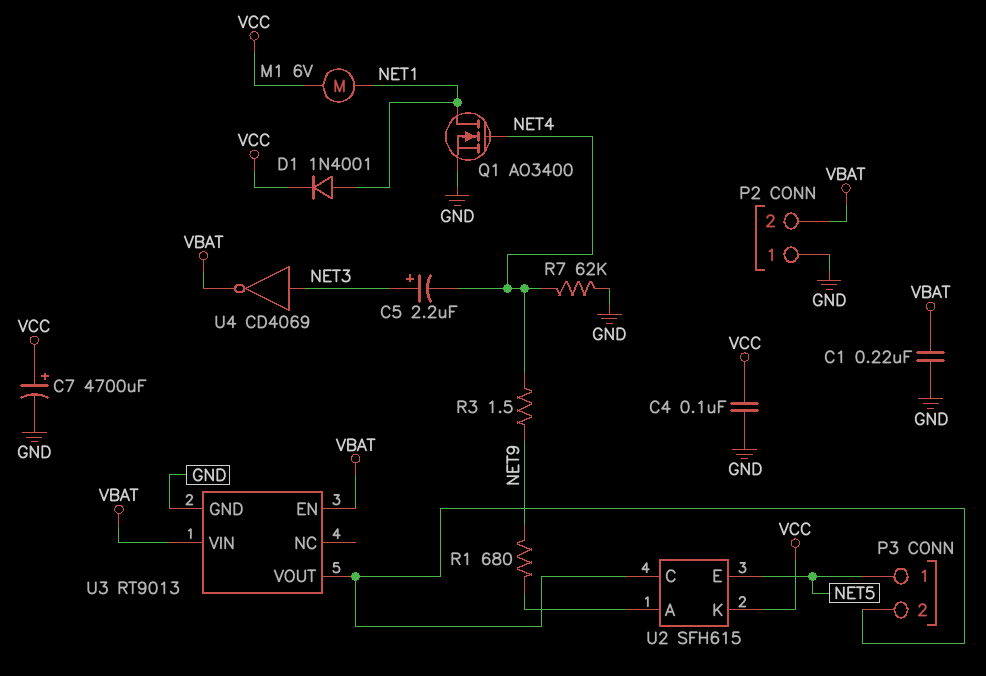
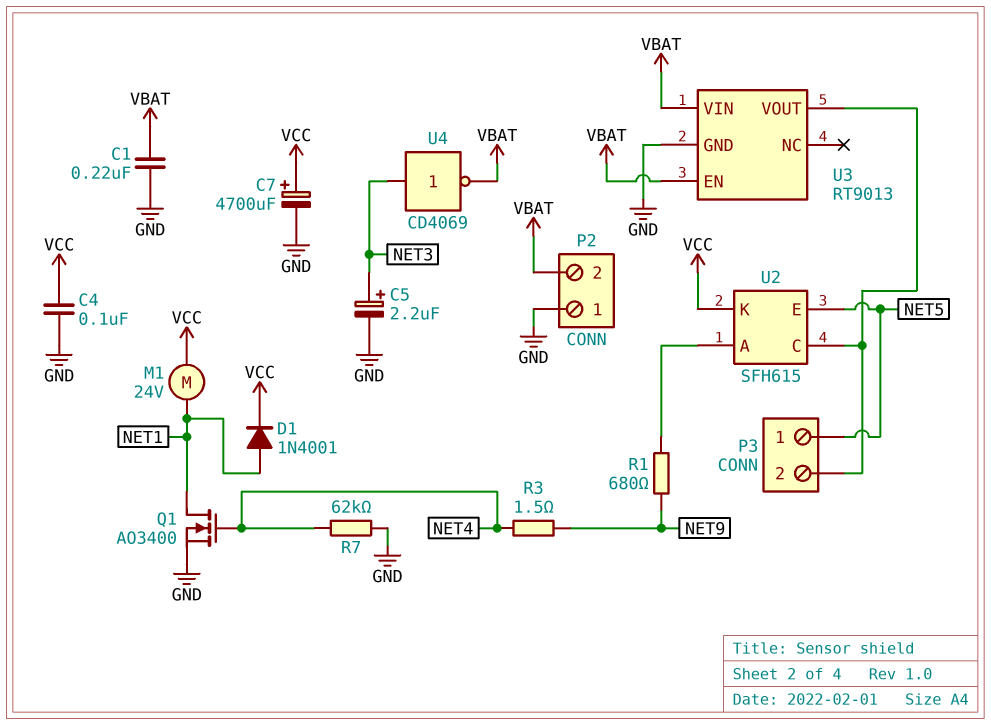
C5: 2.2uF (plus NET3, minus NET4) -> 2.2uF (plus NET3, minus GND)
M1: motor 6V (NET1, VCC) -> motor 24V (NET1, VCC)

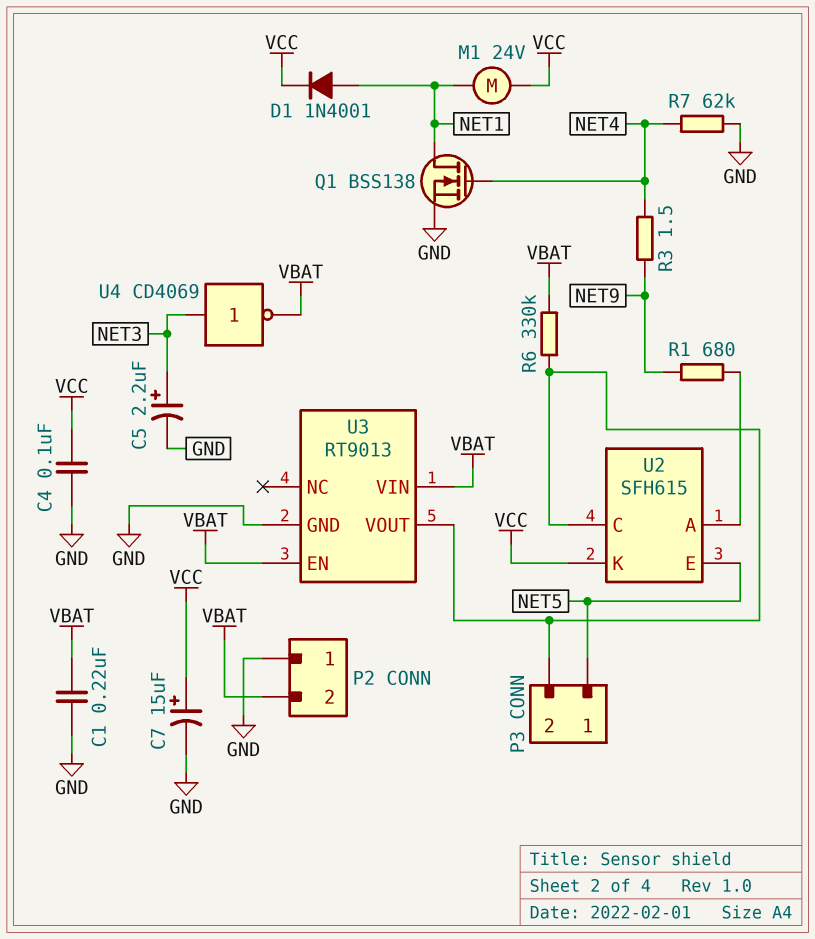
C7: 4700uF (plus VCC, minus GND) -> 15uF (plus VCC, minus GND)
Q1: NMOS AO3400 (G NET4, D NET1, S GND) -> NMOS BSS138 (G NET4, D NET1, S GND)
R6: none -> 330k (P3/2, VBAT)

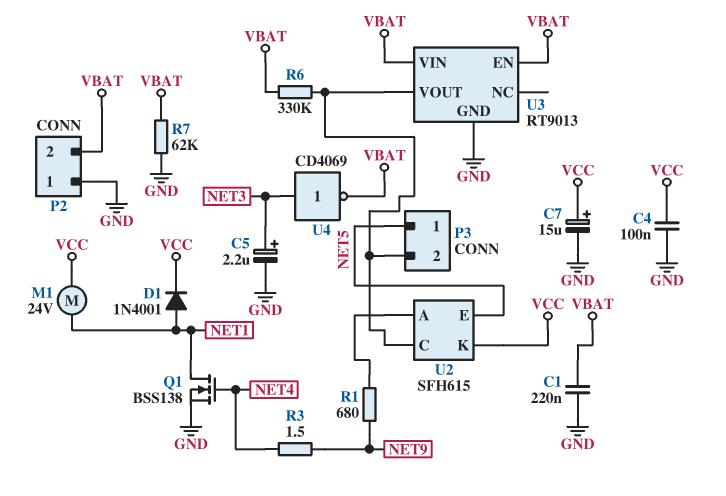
R7: 62k (GND, NET4) -> 62k (GND, VBAT)

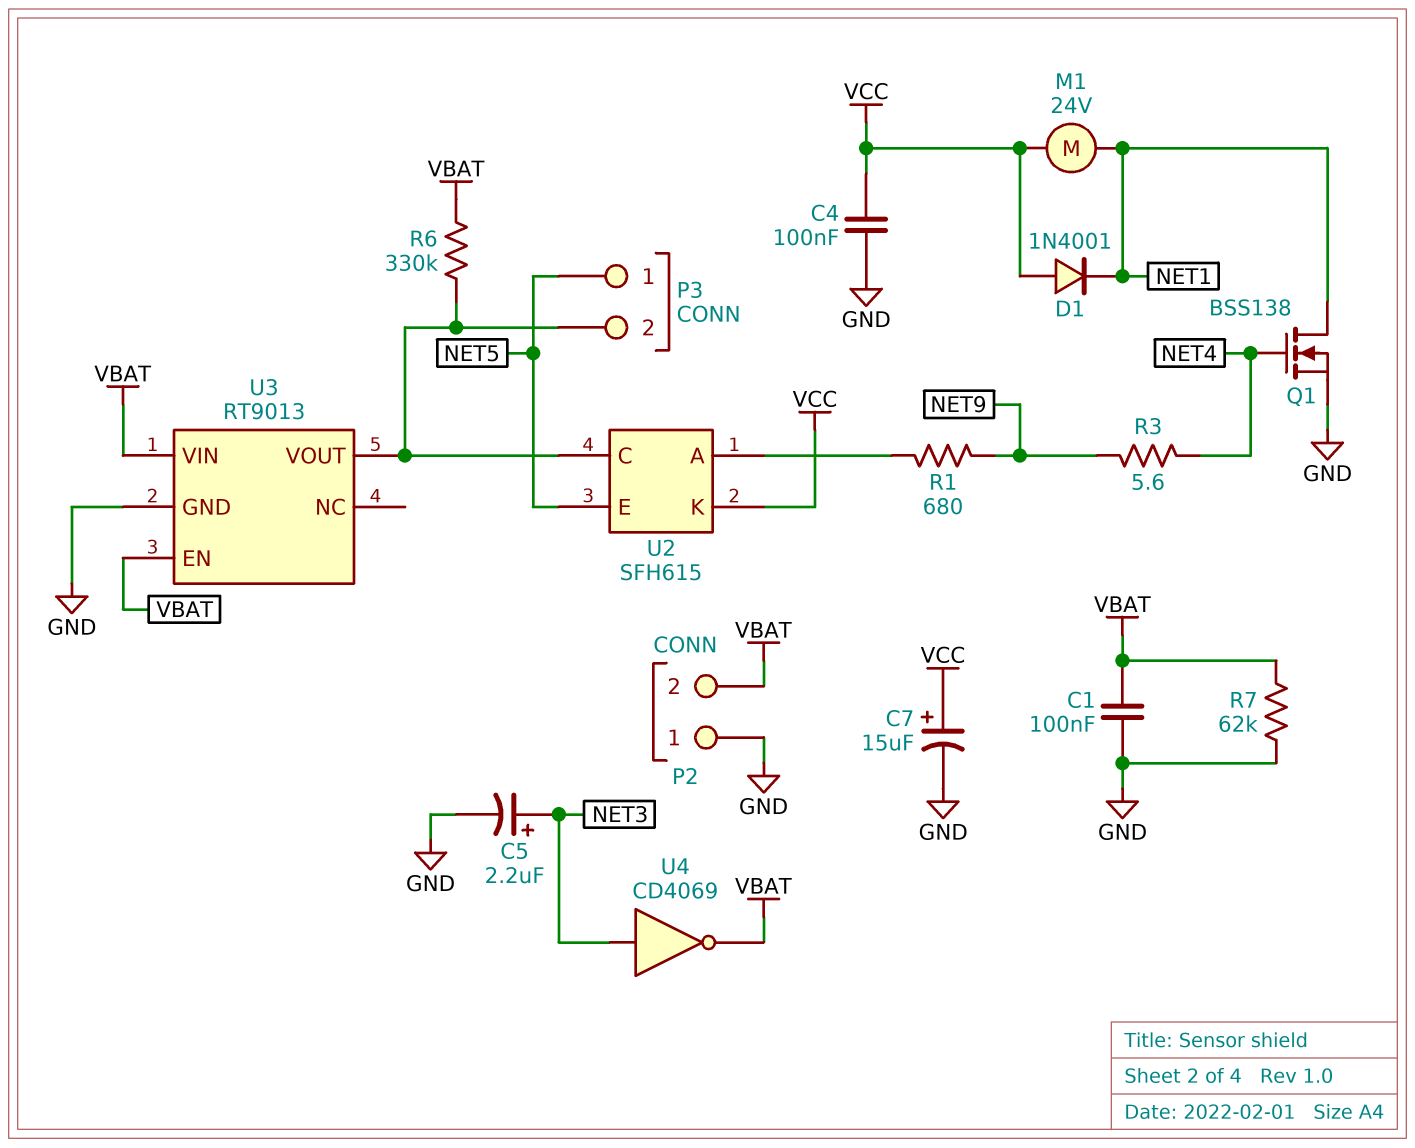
C1: 220nF (GND, VBAT) -> 100nF (GND, VBAT)
D1: diode 1N4001 (A NET1, K VCC) -> diode 1N4001 (A VCC, K NET1)
R3: 1.5 (NET4, NET9) -> 5.6 (NET4, NET9)

